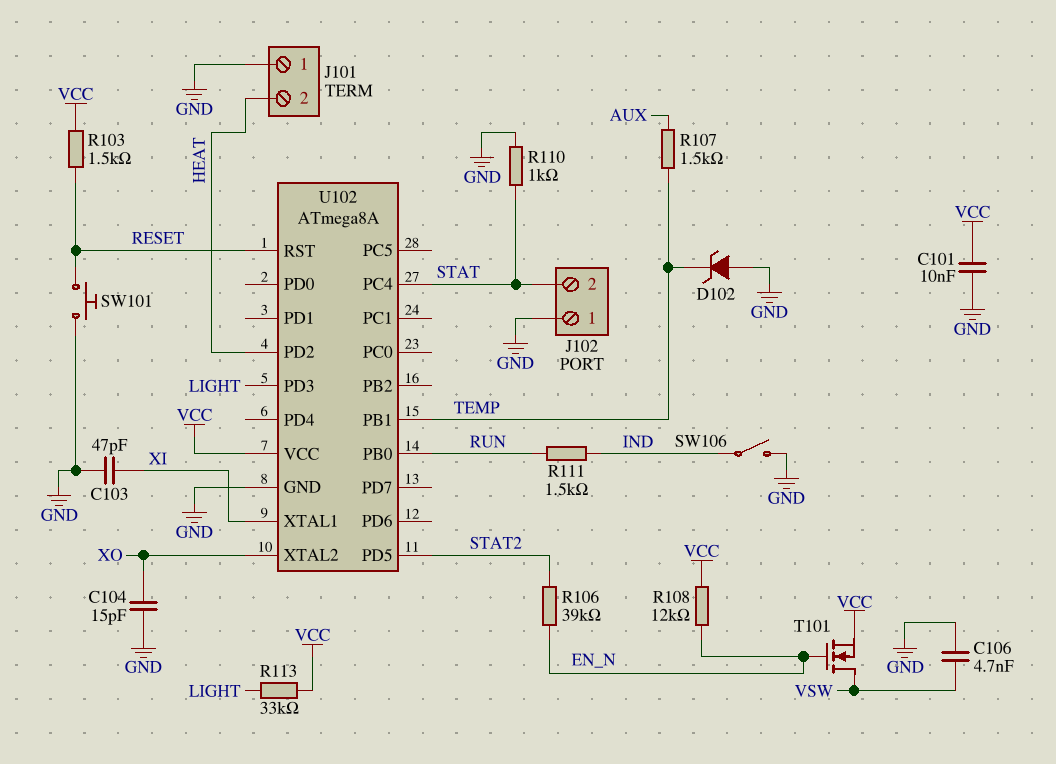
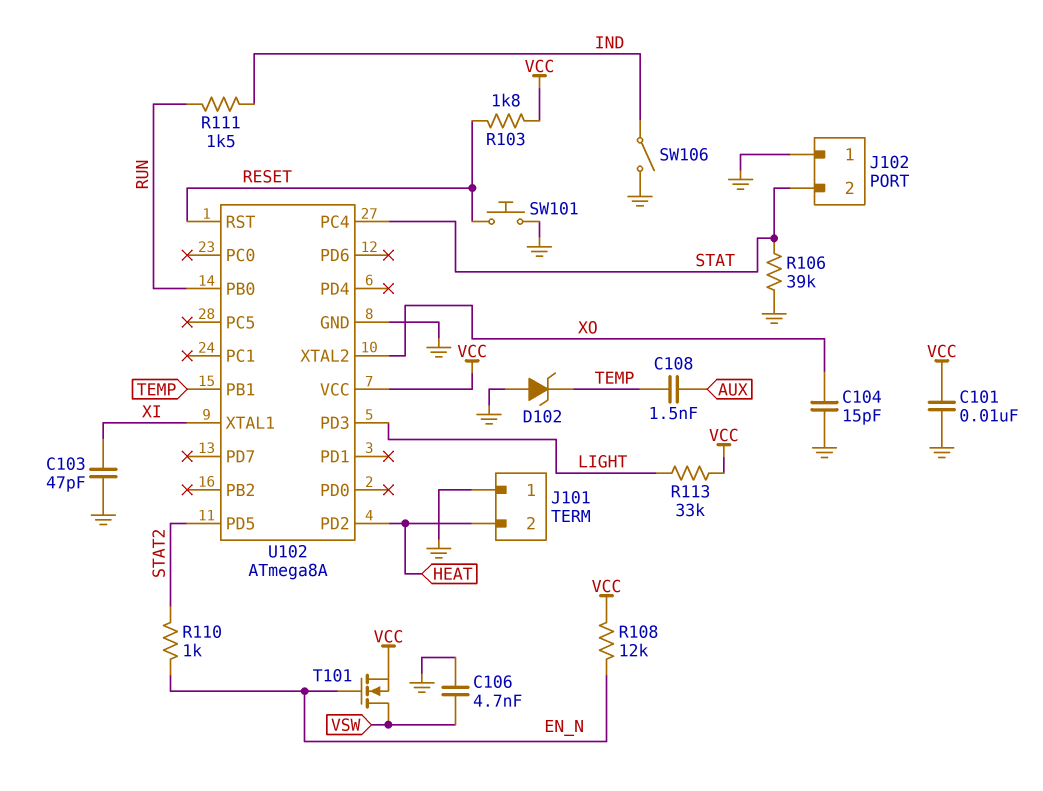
C108: none -> 1.5nF (AUX, TEMP)
R103: 1.5k (RESET, VCC) -> 1.8k (RESET, VCC)
R106: 39k (EN_N, STAT2) -> 39k (GND, STAT)
R107: 1.5k (AUX, TEMP) -> none
R110: 1k (GND, STAT) -> 1k (EN_N, STAT2)

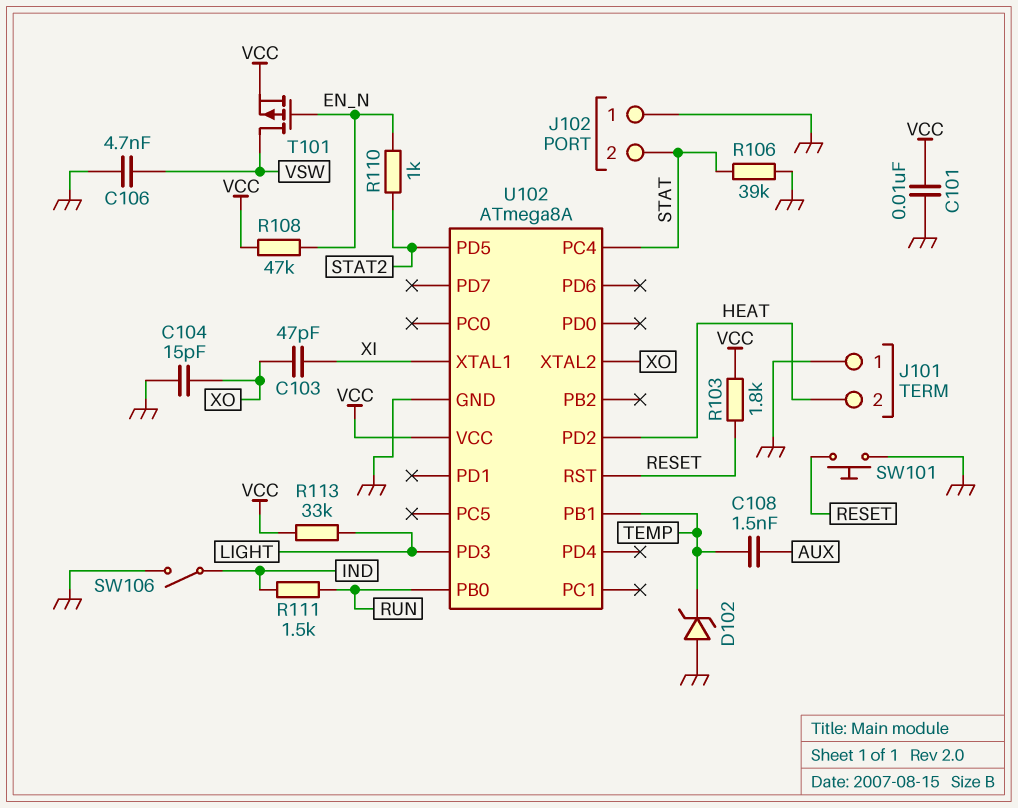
C103: 47pF (GND, XI) -> 47pF (XI, XO)
R108: 12k (EN_N, VCC) -> 47k (EN_N, VCC)
T101: NMOS (G EN_N, D VSW, S VCC) -> PMOS (G EN_N, D VSW, S VCC)

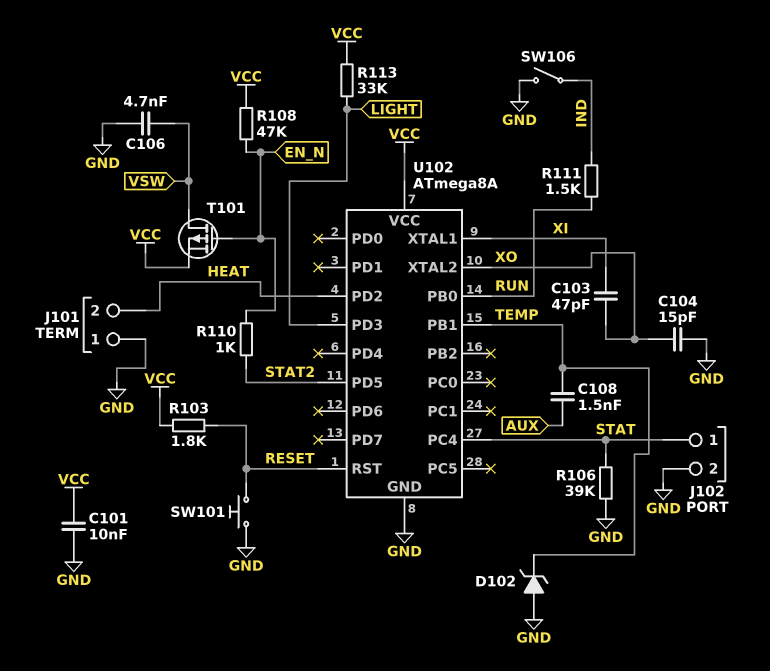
J102 pin 1: GND -> STAT
J102 pin 2: STAT -> GND

